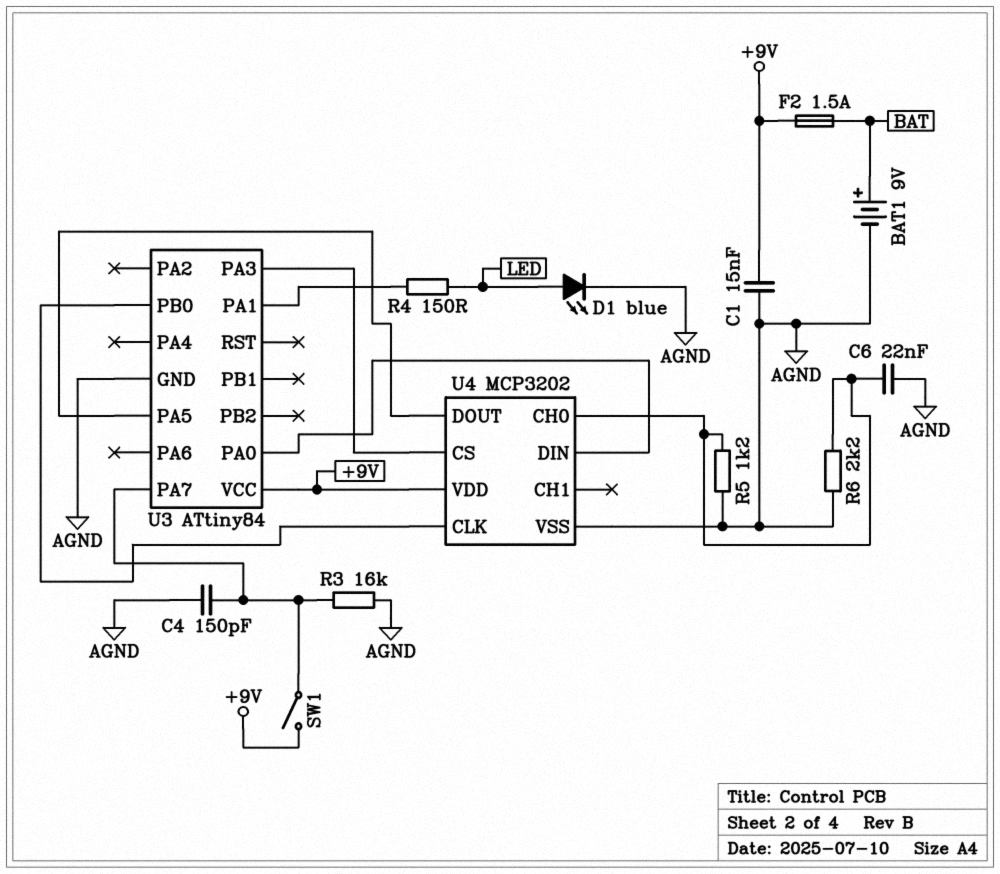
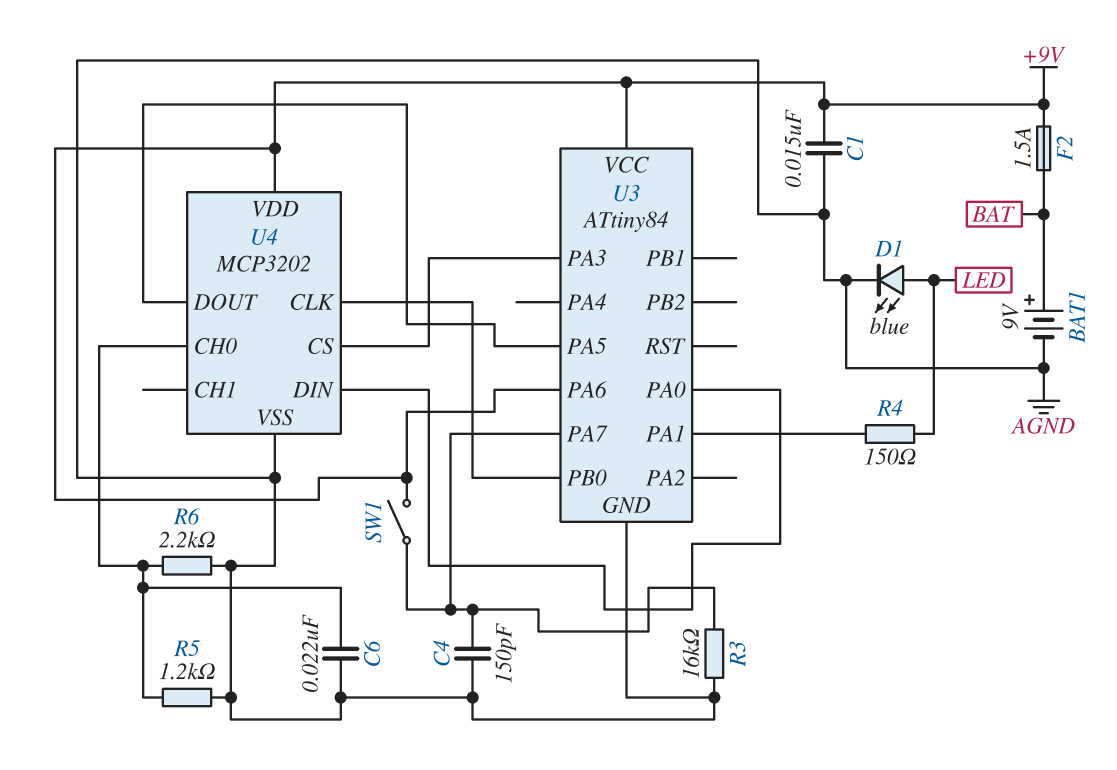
U3 pin PA6: none -> +9V

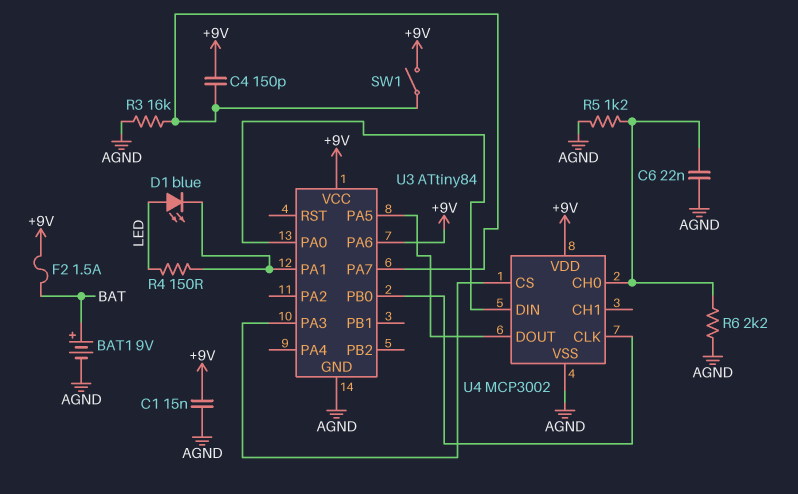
C4: 150pF (AGND, U3/PA7) -> 150pF (+9V, U3/PA7)
D1: LED blue (A LED, K AGND) -> LED blue (A LED, K U3/PA1)
U4: MCP3202 -> MCP3002

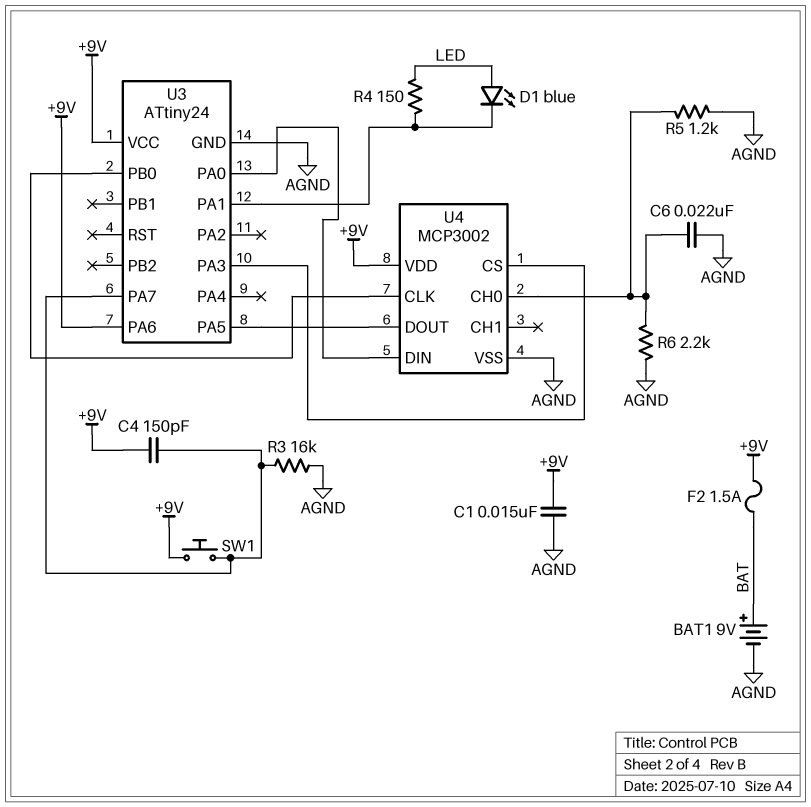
SW1: switch (+9V, U3/PA7) -> button (+9V, U3/PA7)
U3: ATtiny84 -> ATtiny24

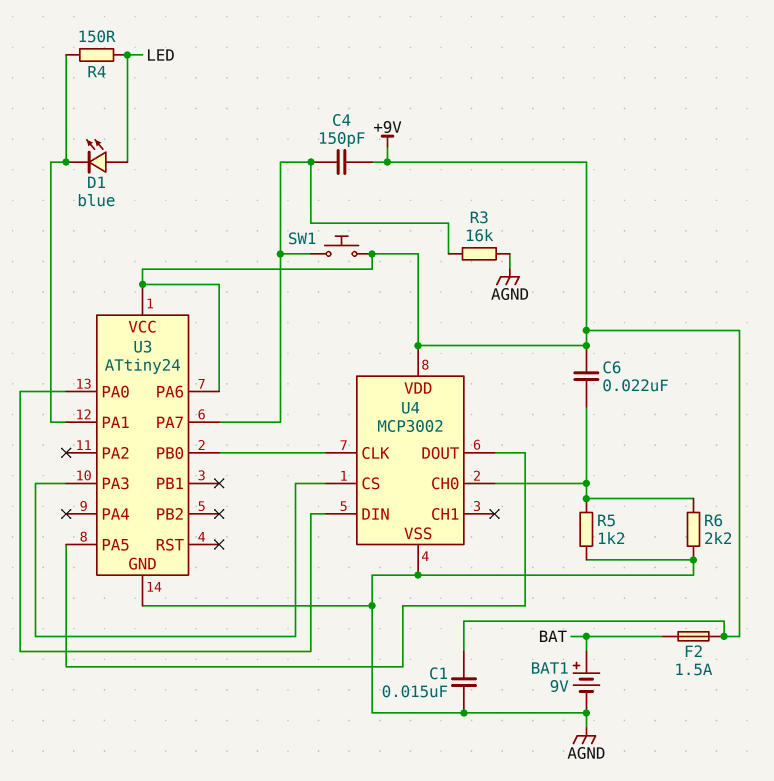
C6: 22nF (AGND, U4/CH0) -> 22nF (+9V, U4/CH0)

